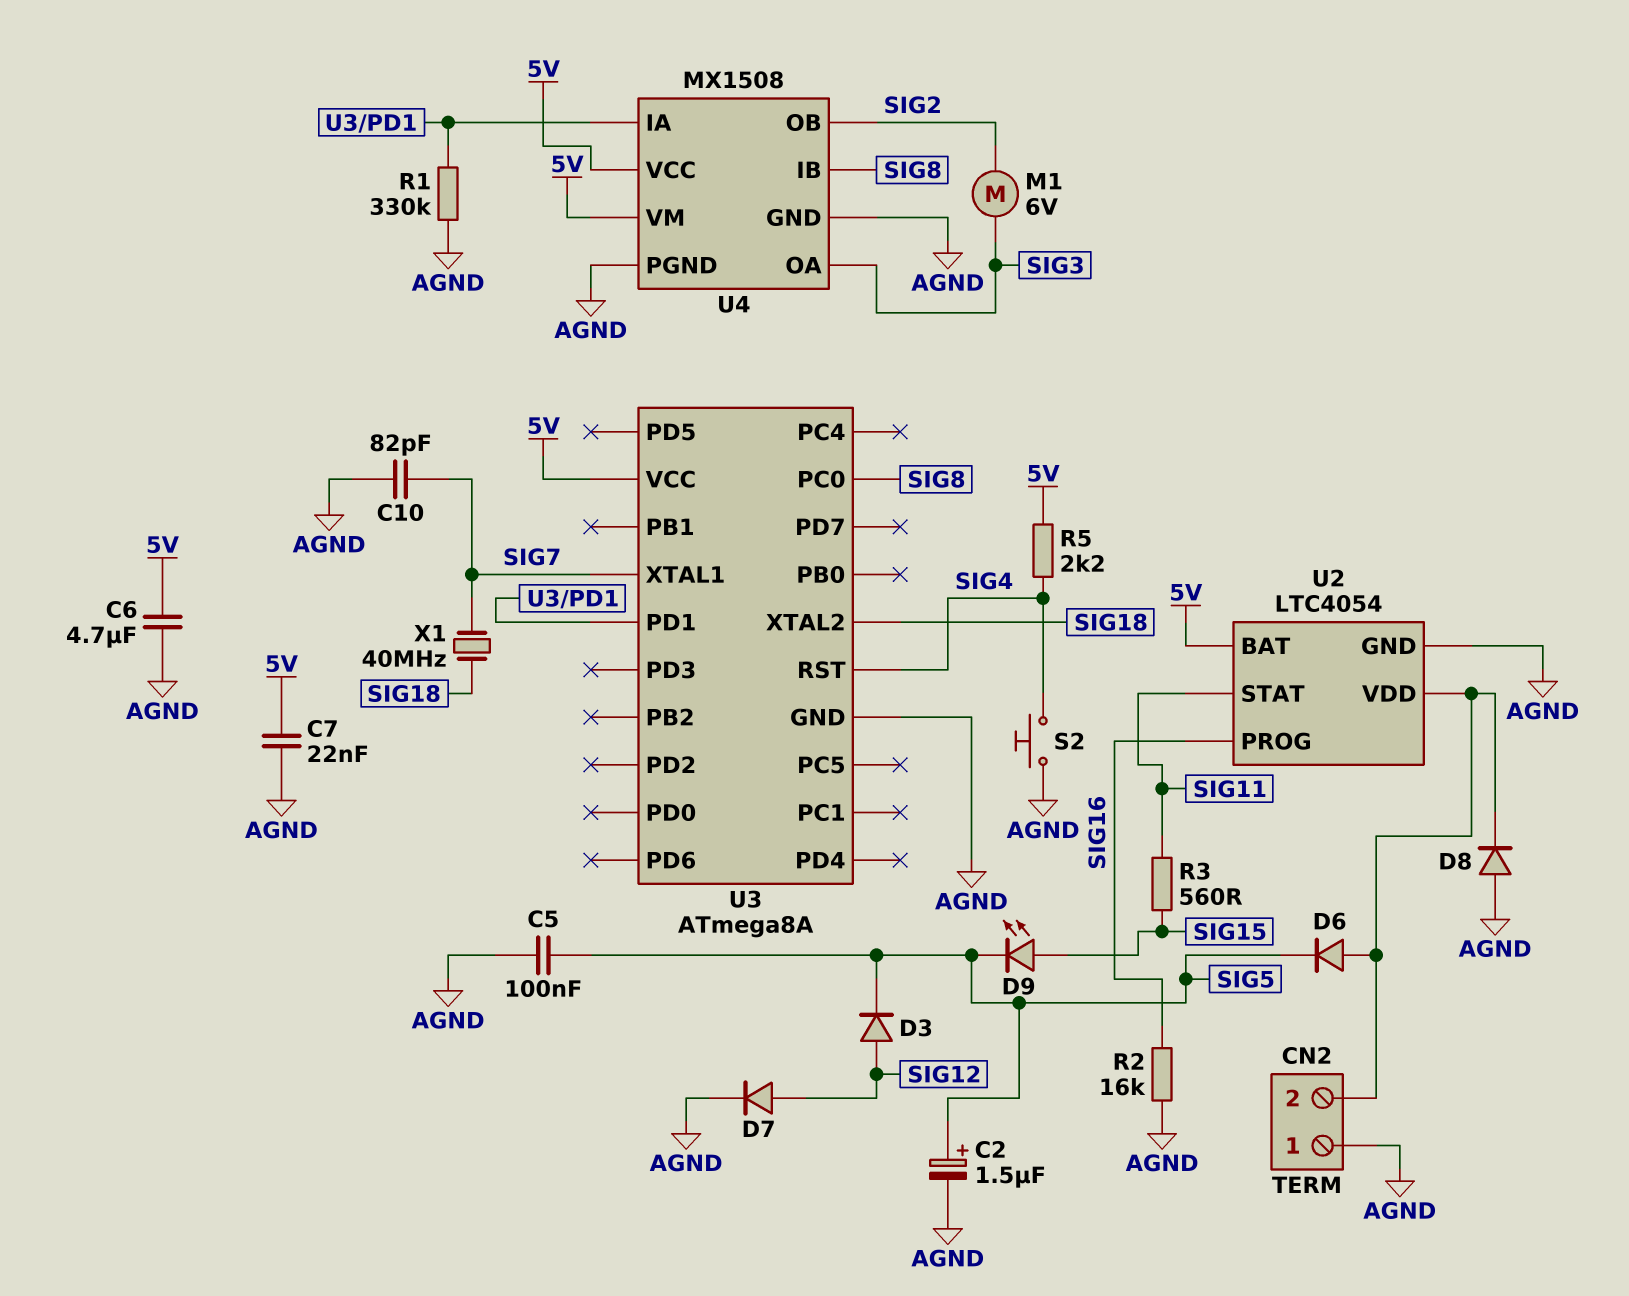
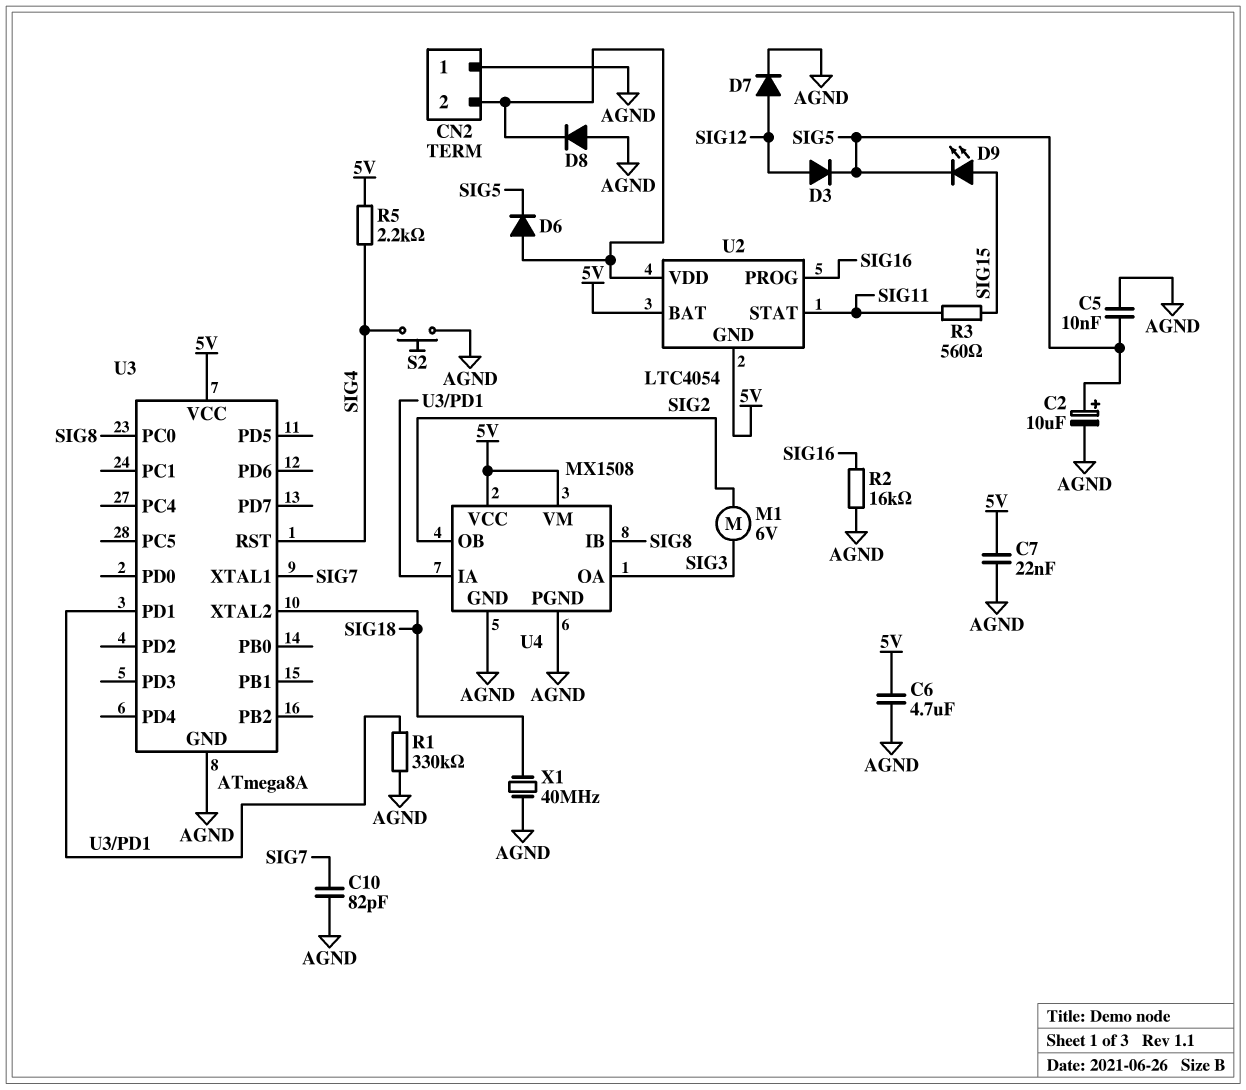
C2: 1.5uF (plus SIG5, minus AGND) -> 10uF (plus SIG5, minus AGND)
C5: 100nF (AGND, SIG5) -> 10nF (AGND, SIG5)
U2 pin GND: AGND -> 5V
X1: 40MHz (SIG7, SIG18) -> 40MHz (AGND, SIG18)

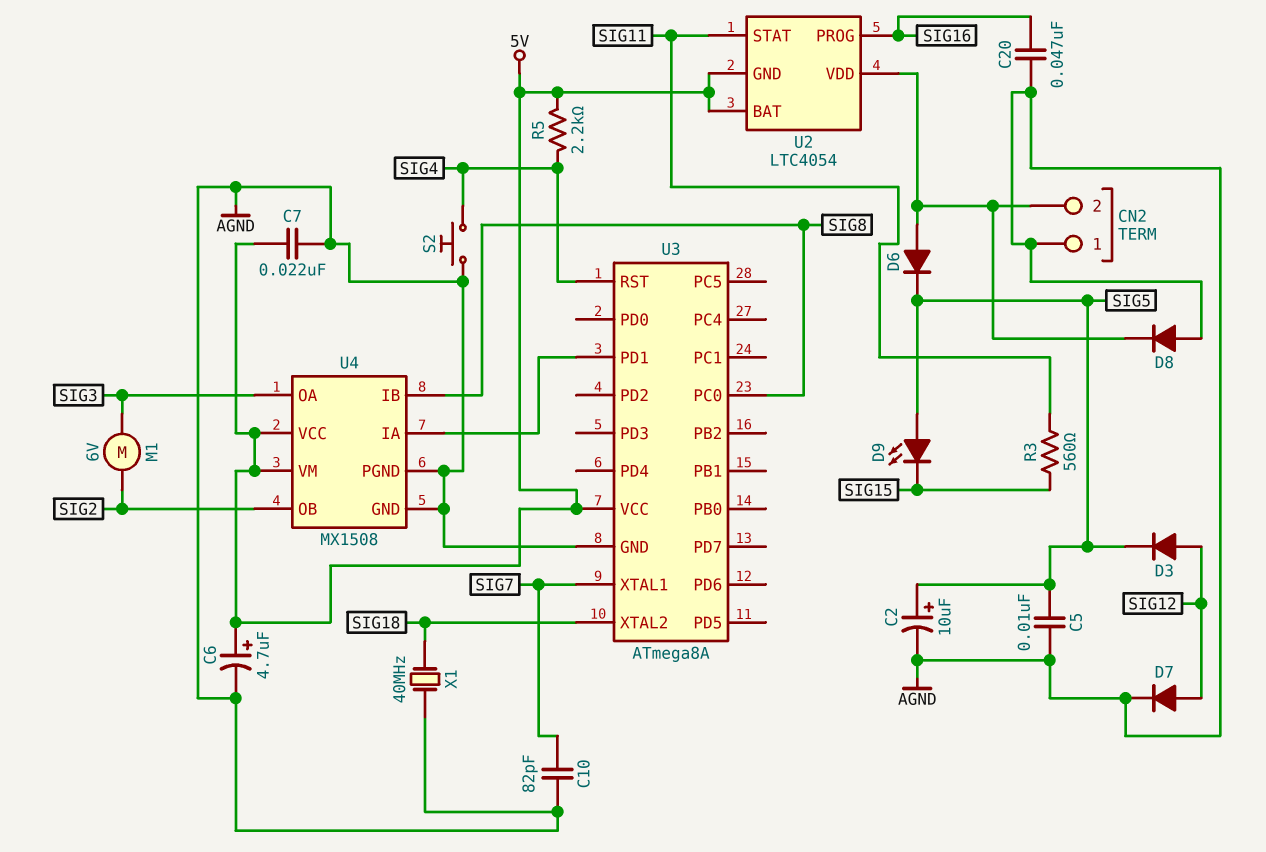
C6: 4.7uF (5V, AGND) -> 4.7uF (plus 5V, minus AGND)
C20: none -> 47nF (AGND, SIG16)
D9: LED (A SIG15, K SIG5) -> LED (A SIG5, K SIG15)
R1: 330k (AGND, U3/PD1) -> none
R2: 16k (AGND, SIG16) -> none

